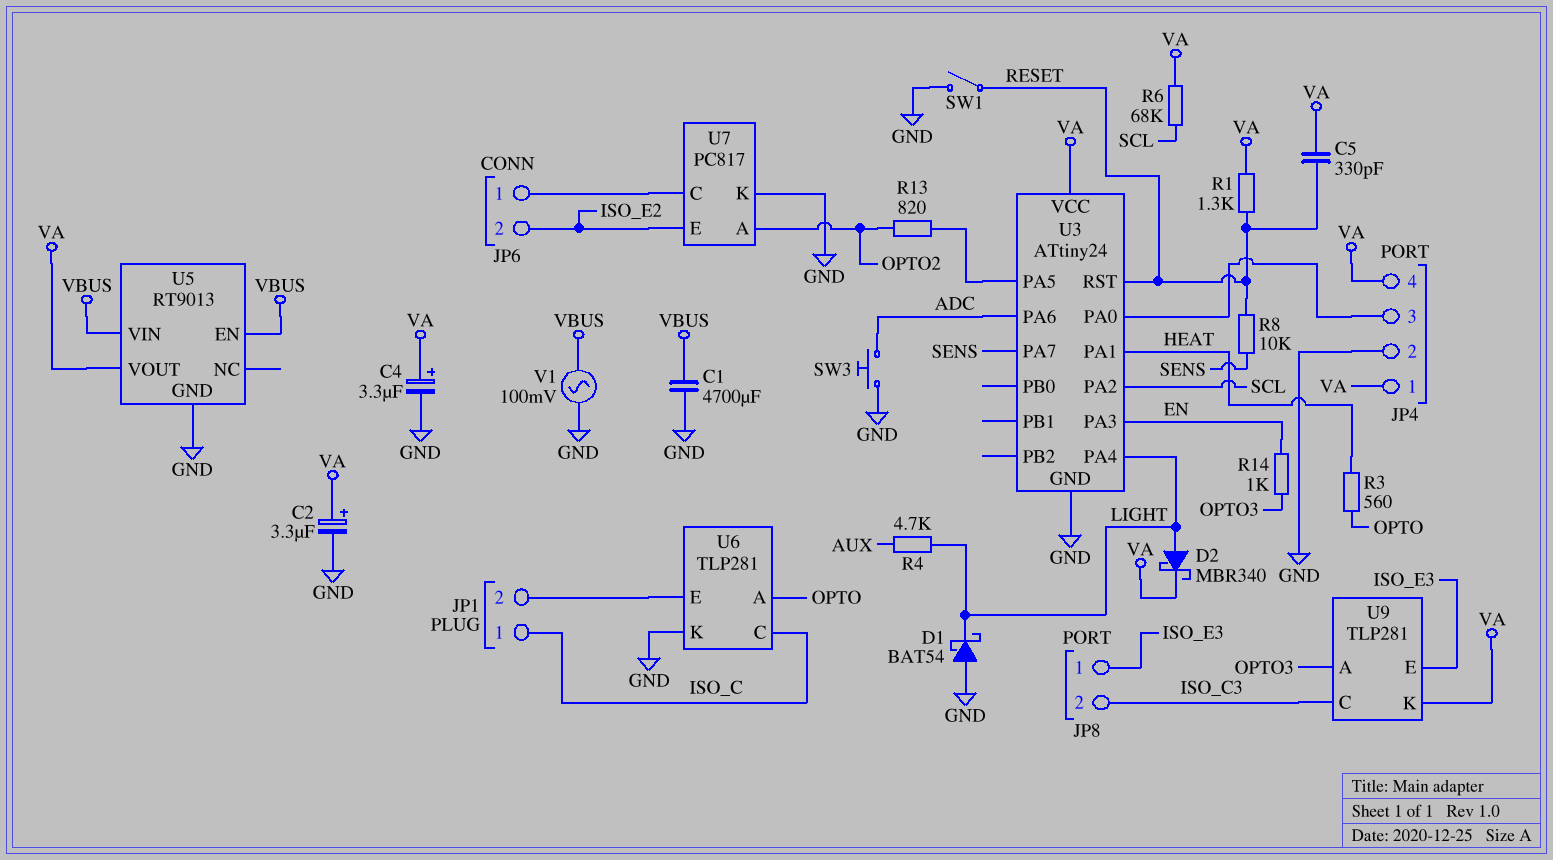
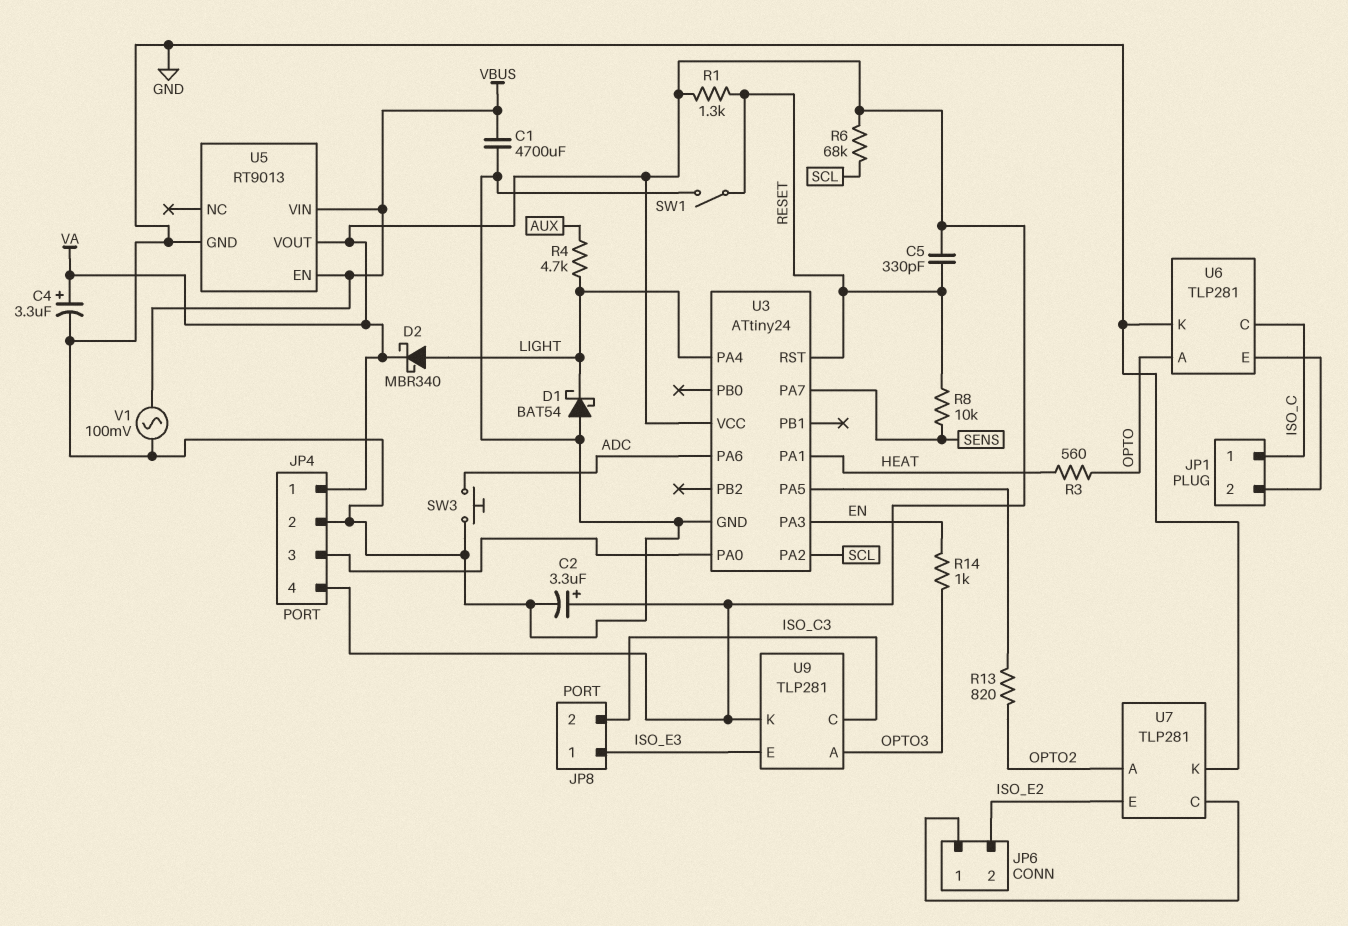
U7: PC817 -> TLP281

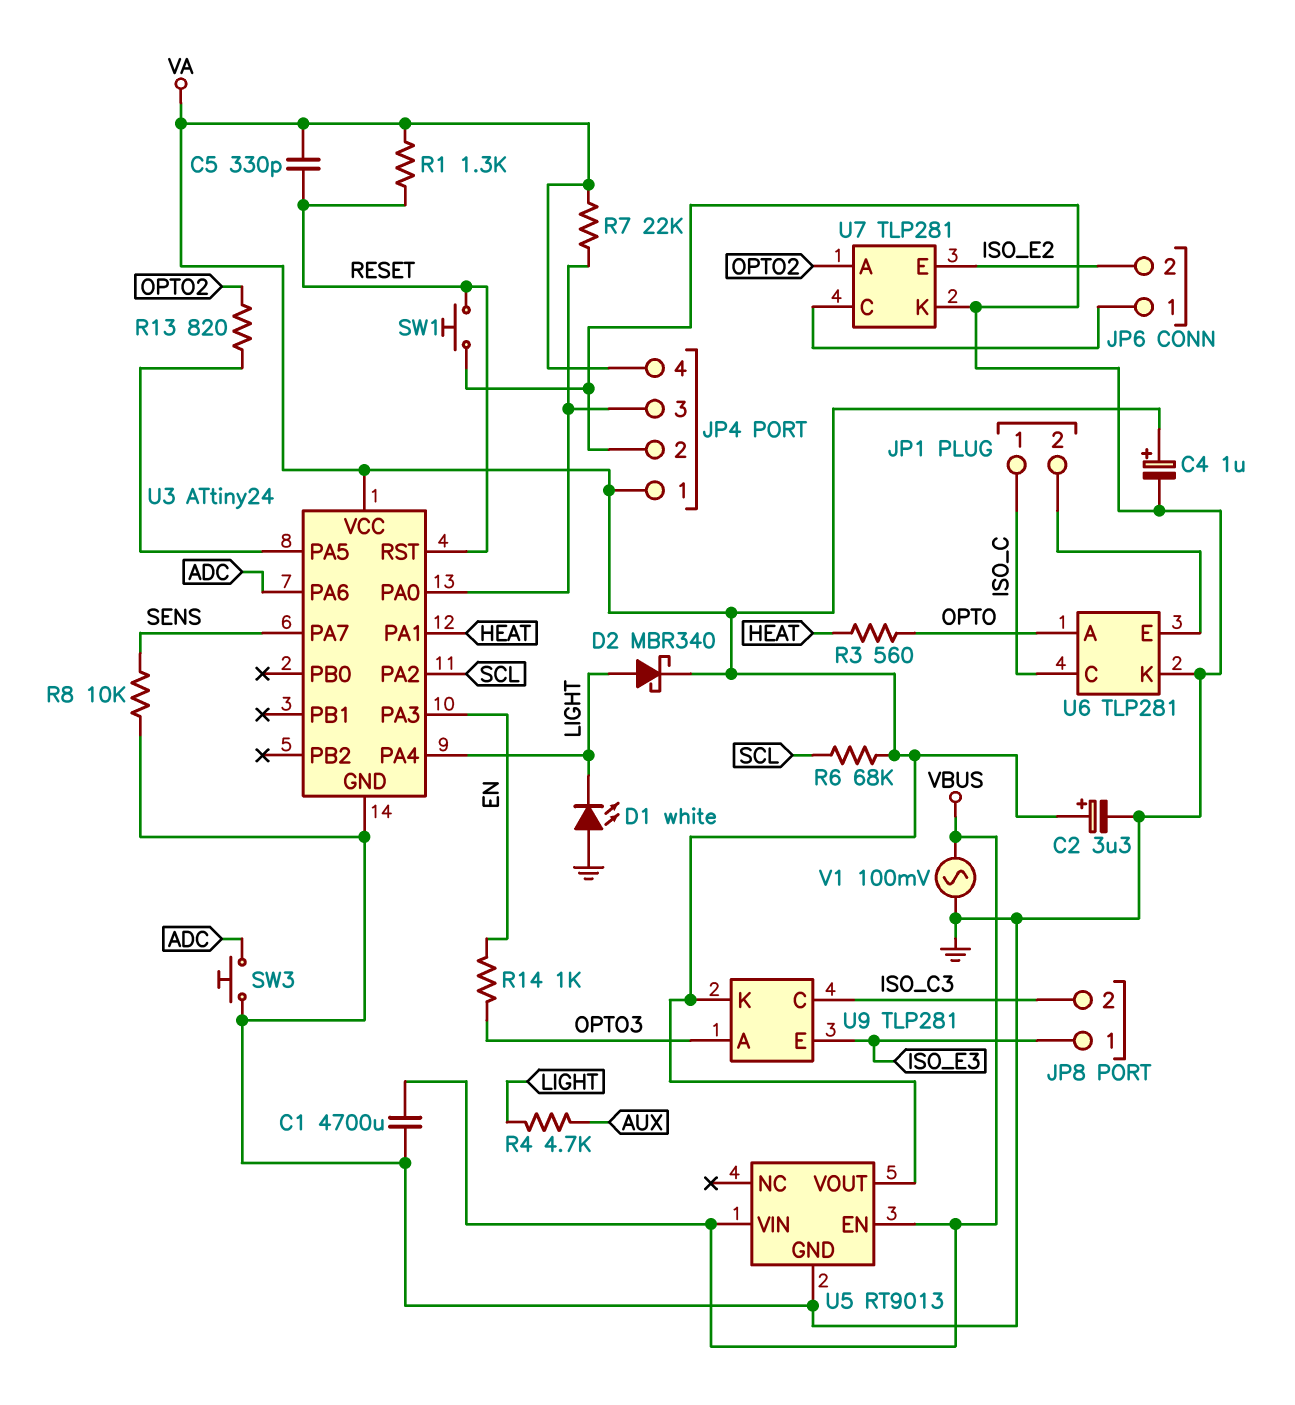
C4: 3.3uF (plus VA, minus GND) -> 1uF (plus VA, minus GND)
D1: schottky BAT54 (A GND, K LIGHT) -> LED white (A GND, K LIGHT)
R7: none -> 22k (JP4/3, VA)
R8: 10k (RESET, SENS) -> 10k (GND, SENS)
SW1: switch (GND, RESET) -> button (GND, RESET)

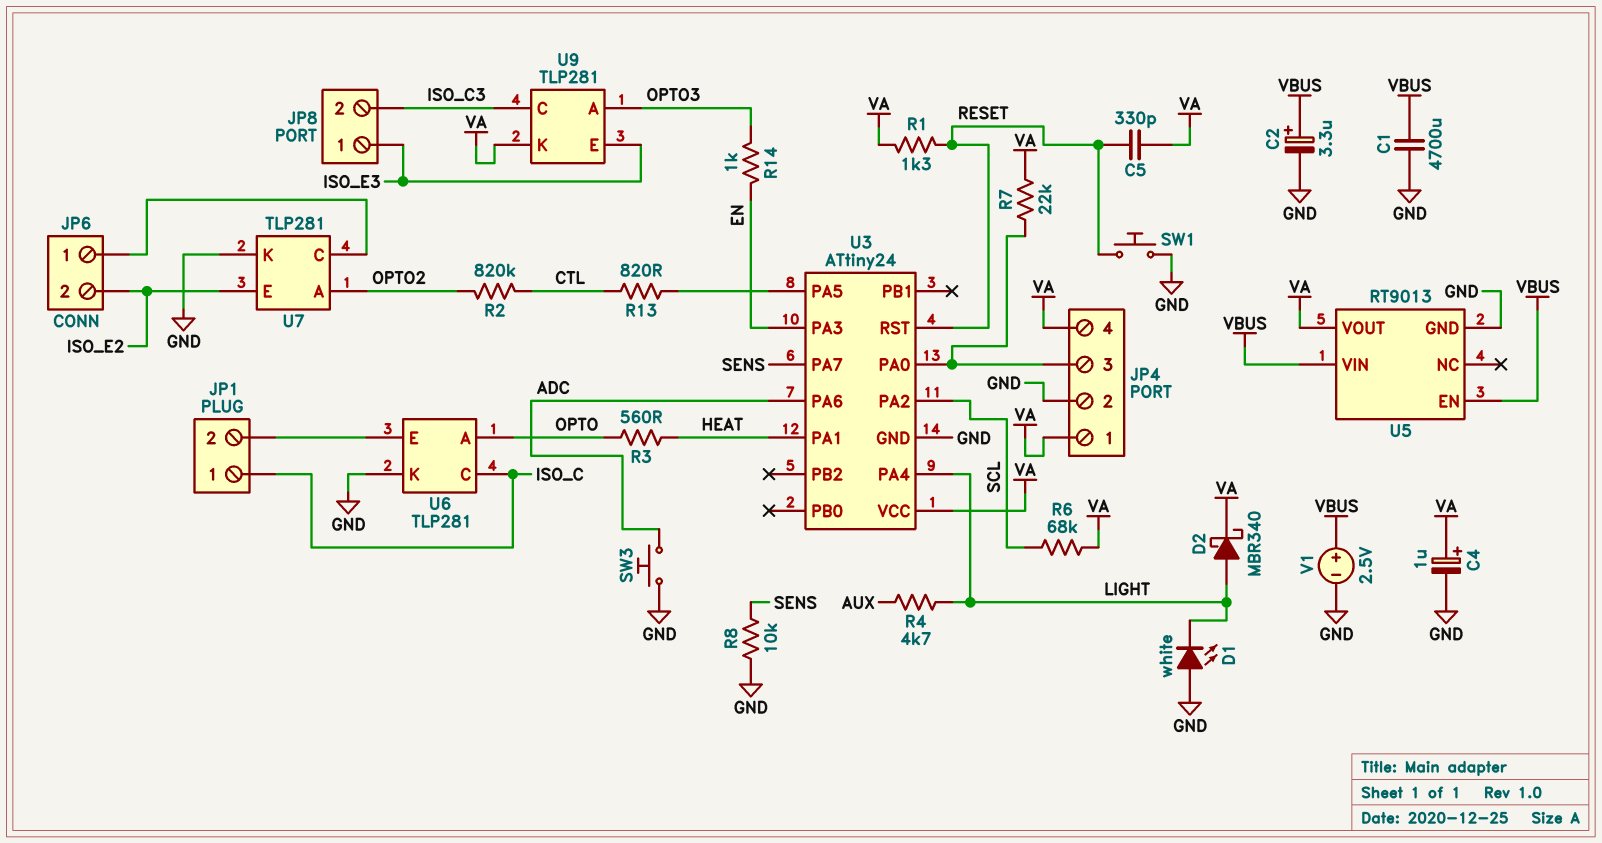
C2: 3.3uF (plus VA, minus GND) -> 3.3uF (plus VBUS, minus GND)
R2: none -> 820k (CTL, OPTO2)
R13: 820 (OPTO2, U3/PA5) -> 820 (CTL, U3/PA5)
V1: AC 100mV (GND, VBUS) -> 2.5V (plus VBUS, minus GND)

